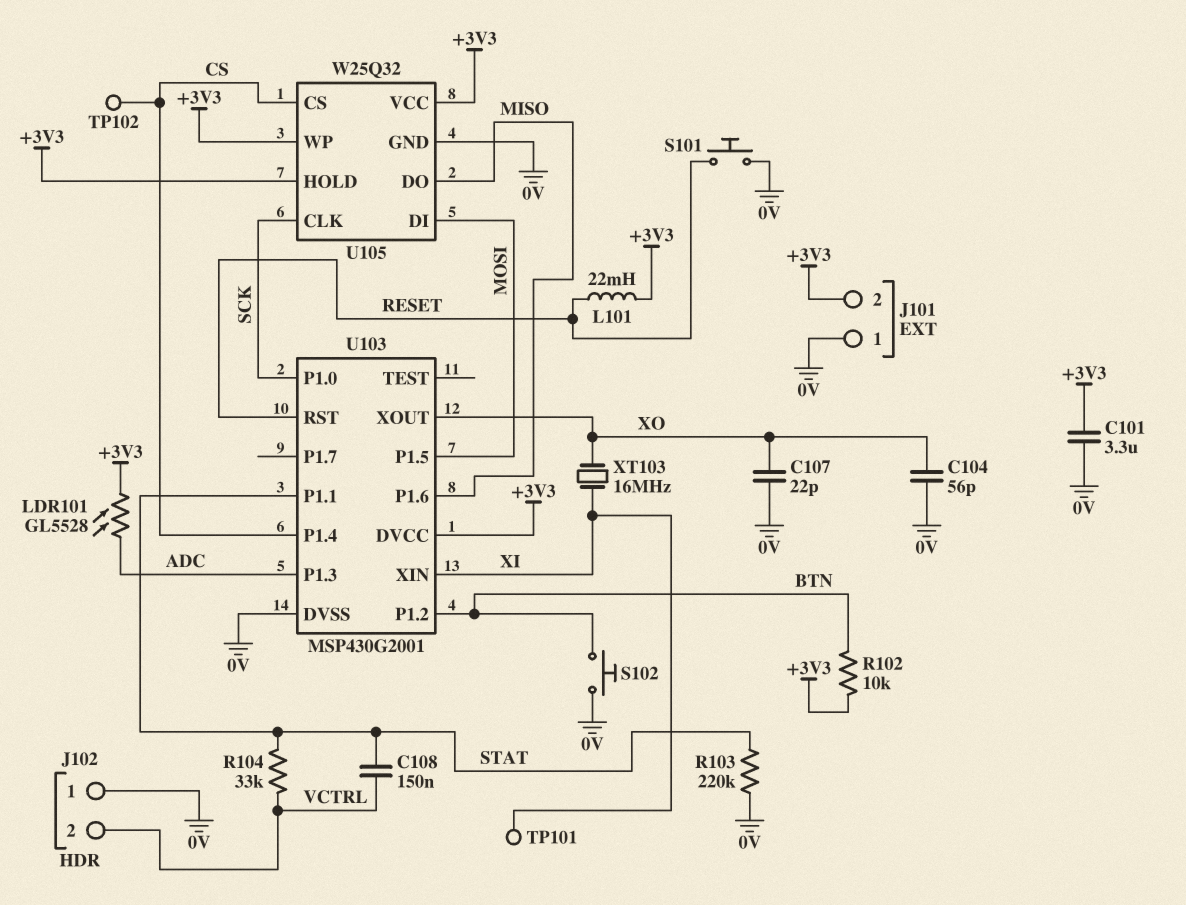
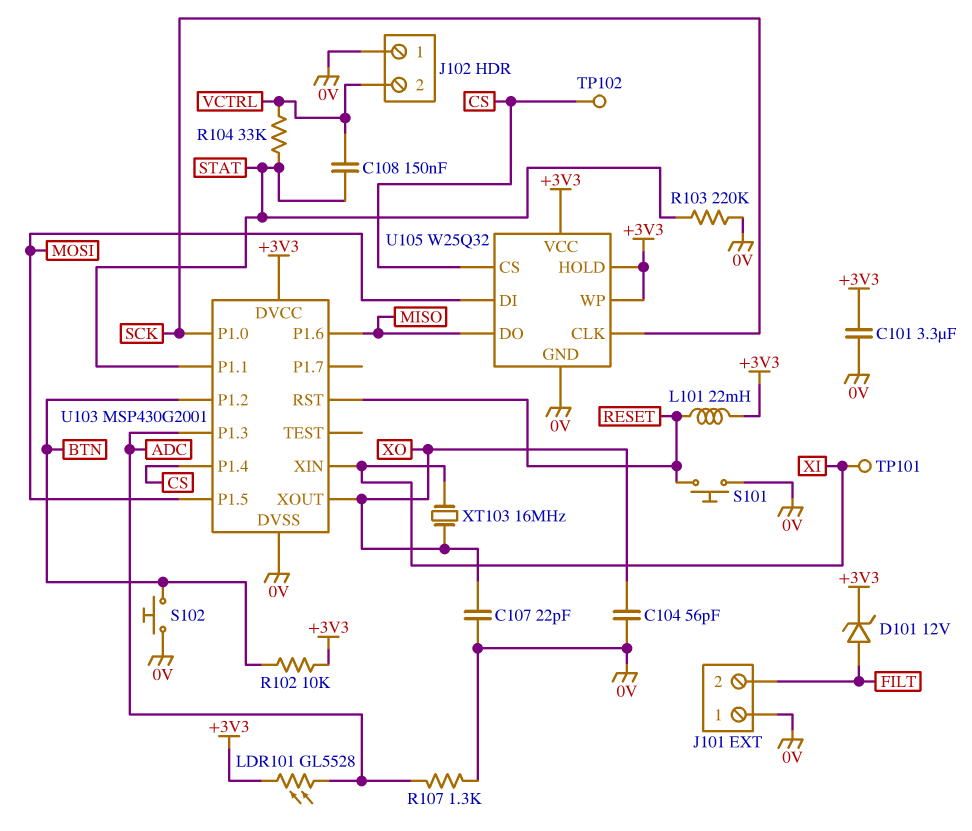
D101: none -> zener 12V (A FILT, K +3V3)
J101 pin 2: +3V3 -> FILT
R107: none -> 1.3k (0V, ADC)

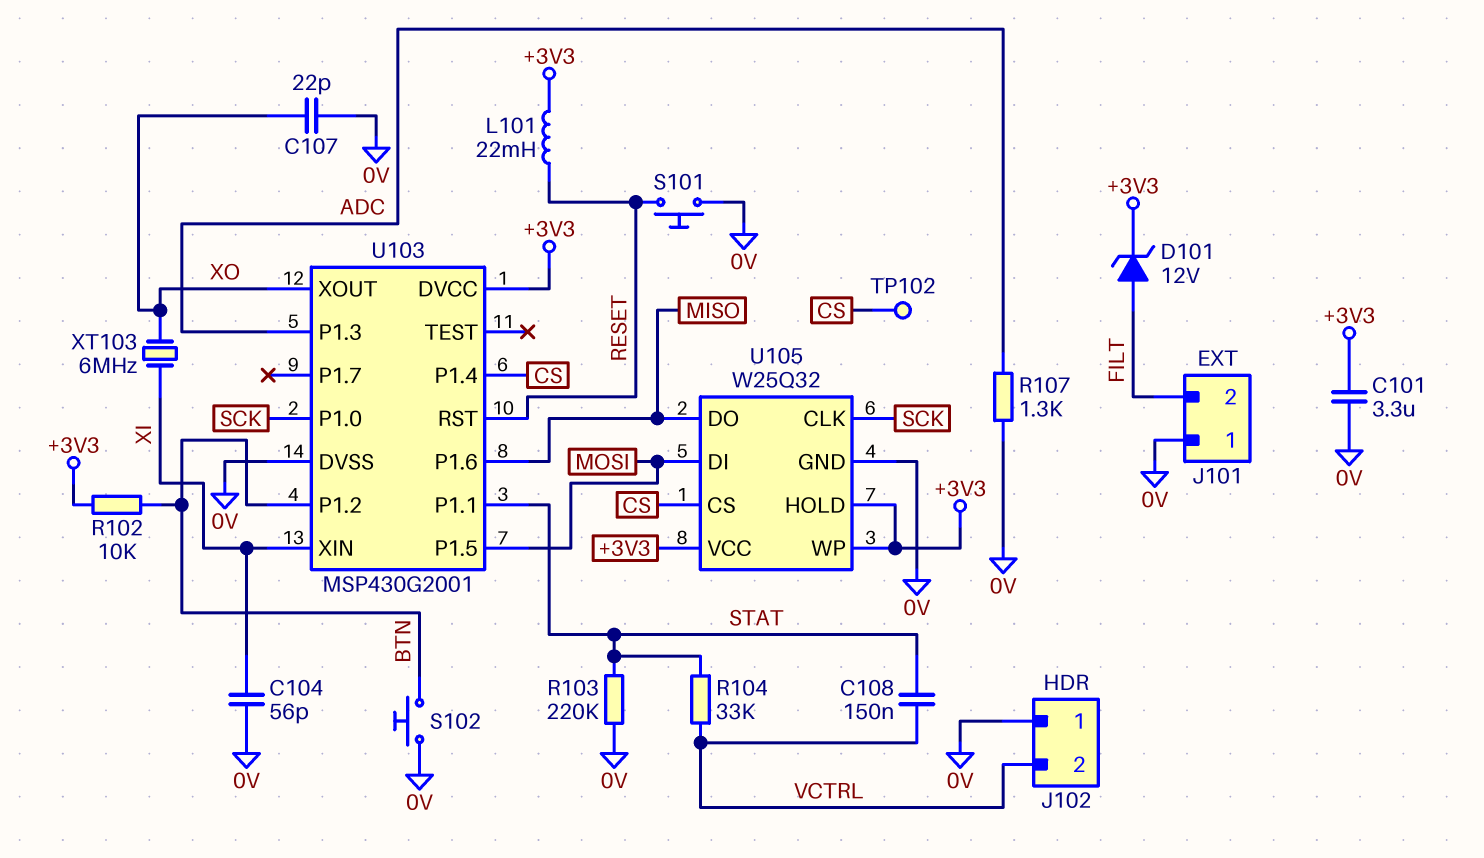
C104: 56pF (0V, XO) -> 56pF (0V, XI)
LDR101: GL5528 (+3V3, ADC) -> none
TP101: test point (XI) -> none
XT103: 16MHz (XI, XO) -> 6MHz (XI, XO)

